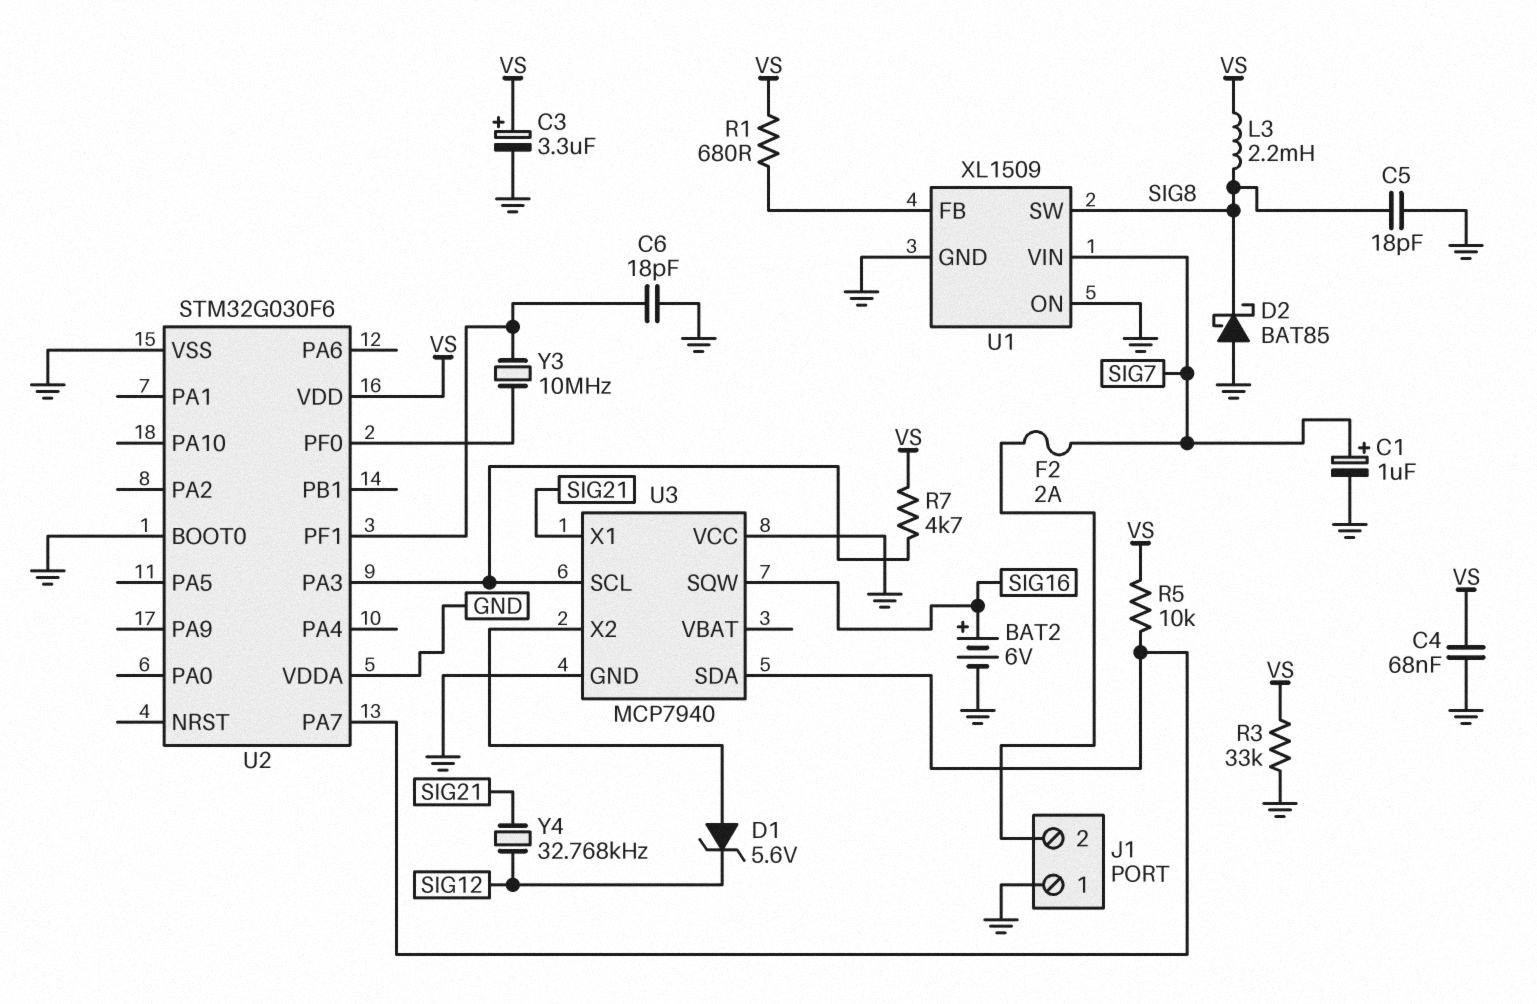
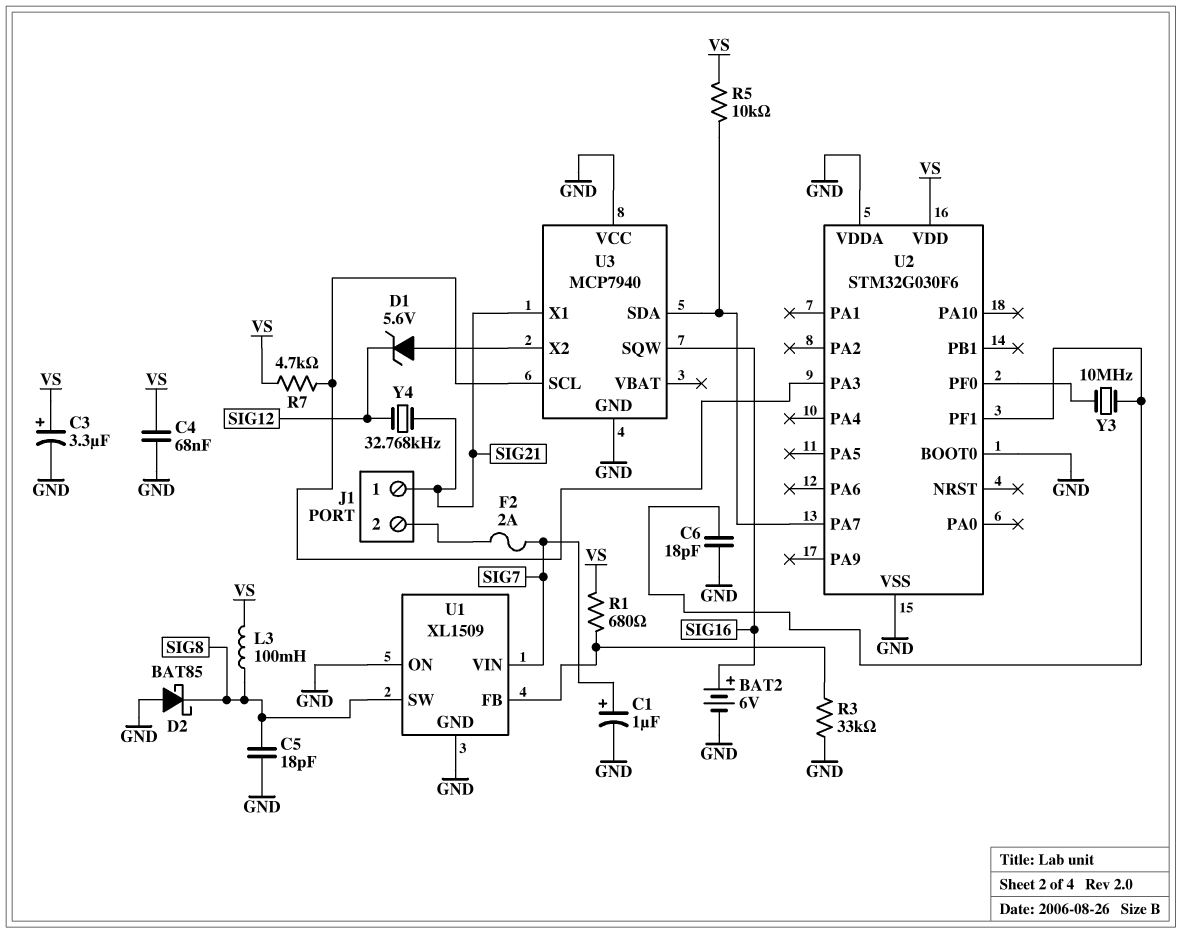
J1 pin 1: GND -> SIG21
L3: 2.2mH (SIG8, VS) -> 100mH (SIG8, VS)
R3: 33k (GND, VS) -> 33k (GND, U1/FB)

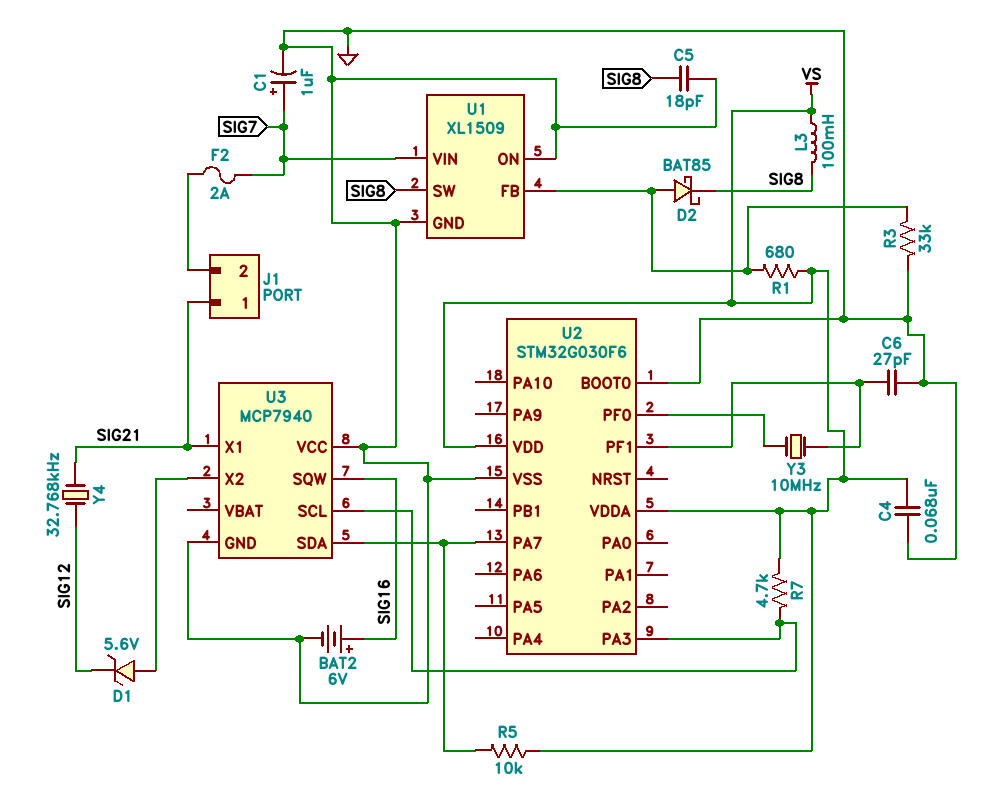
C3: 3.3uF (plus VS, minus GND) -> none
C6: 18pF (GND, U2/PF1) -> 27pF (GND, U2/PF1)
D2: schottky BAT85 (A GND, K SIG8) -> schottky BAT85 (A U1/FB, K SIG8)
U2 pin VDDA: GND -> VS

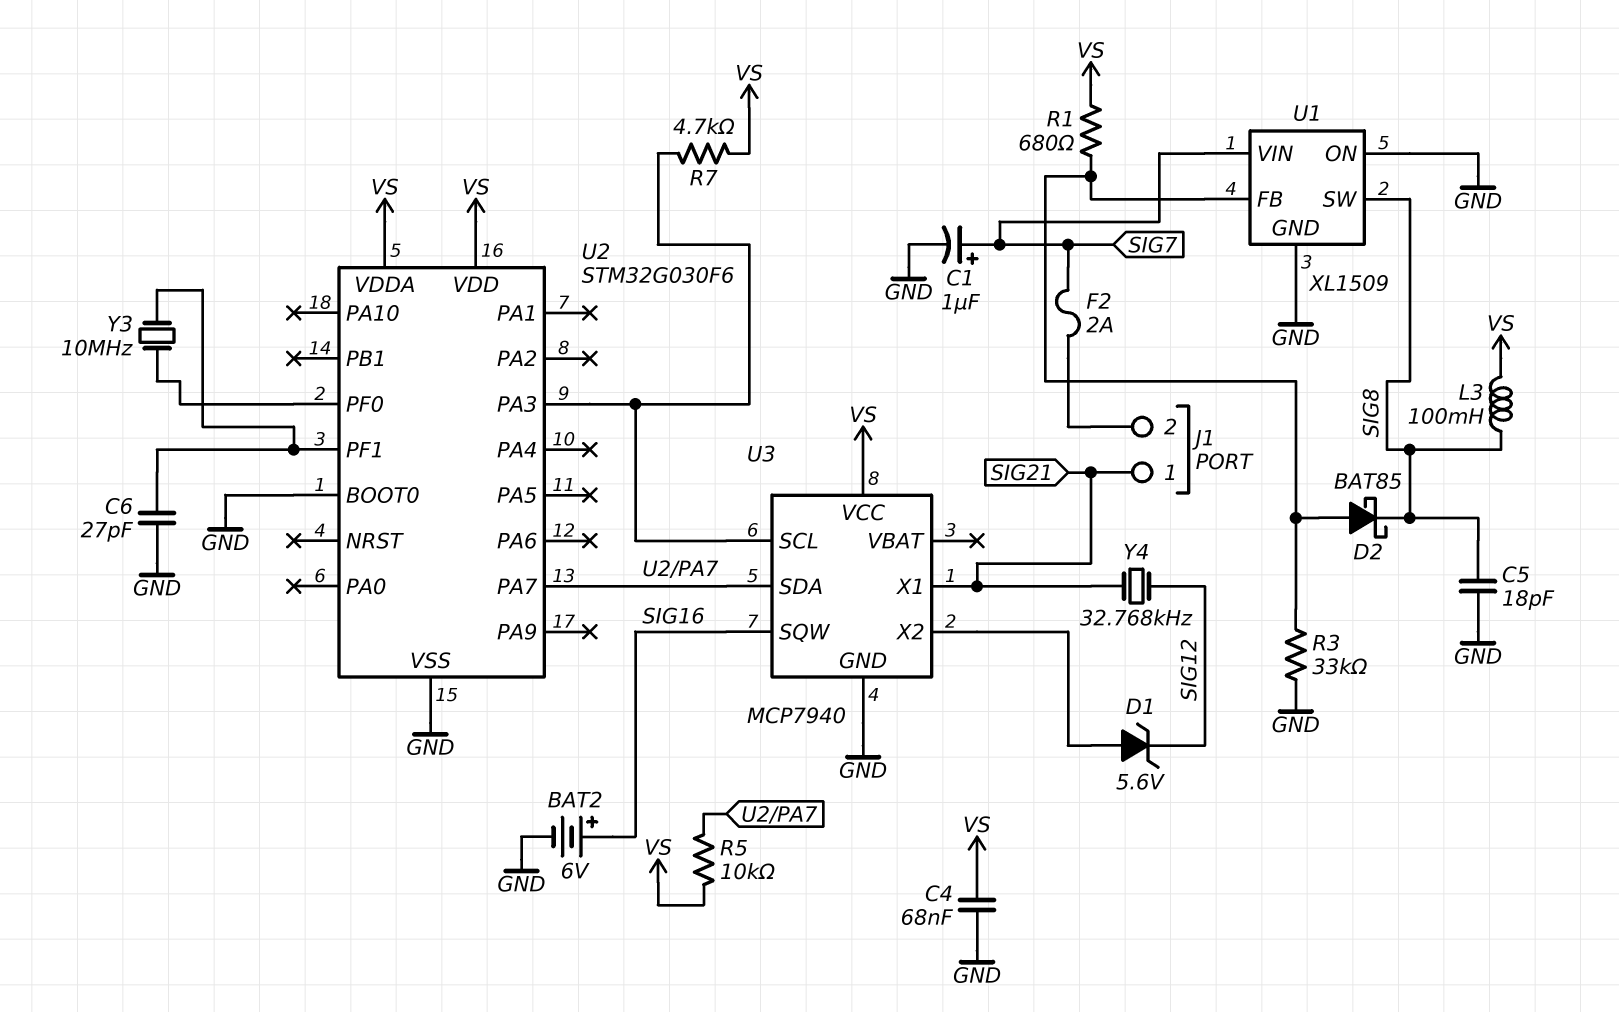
U3 pin VCC: GND -> VS

